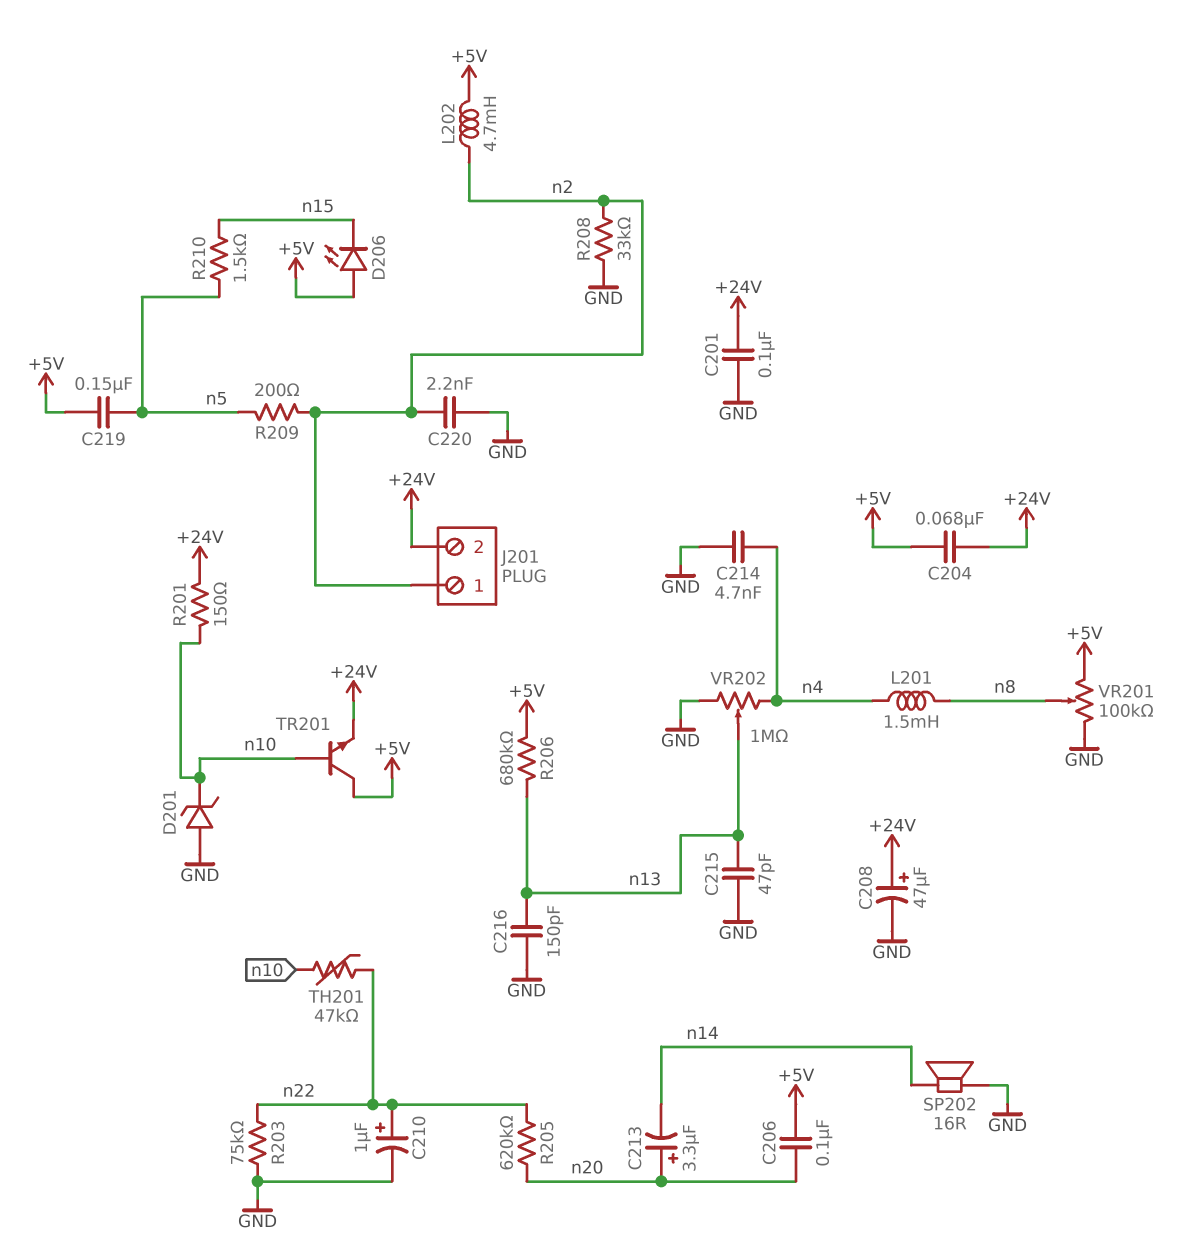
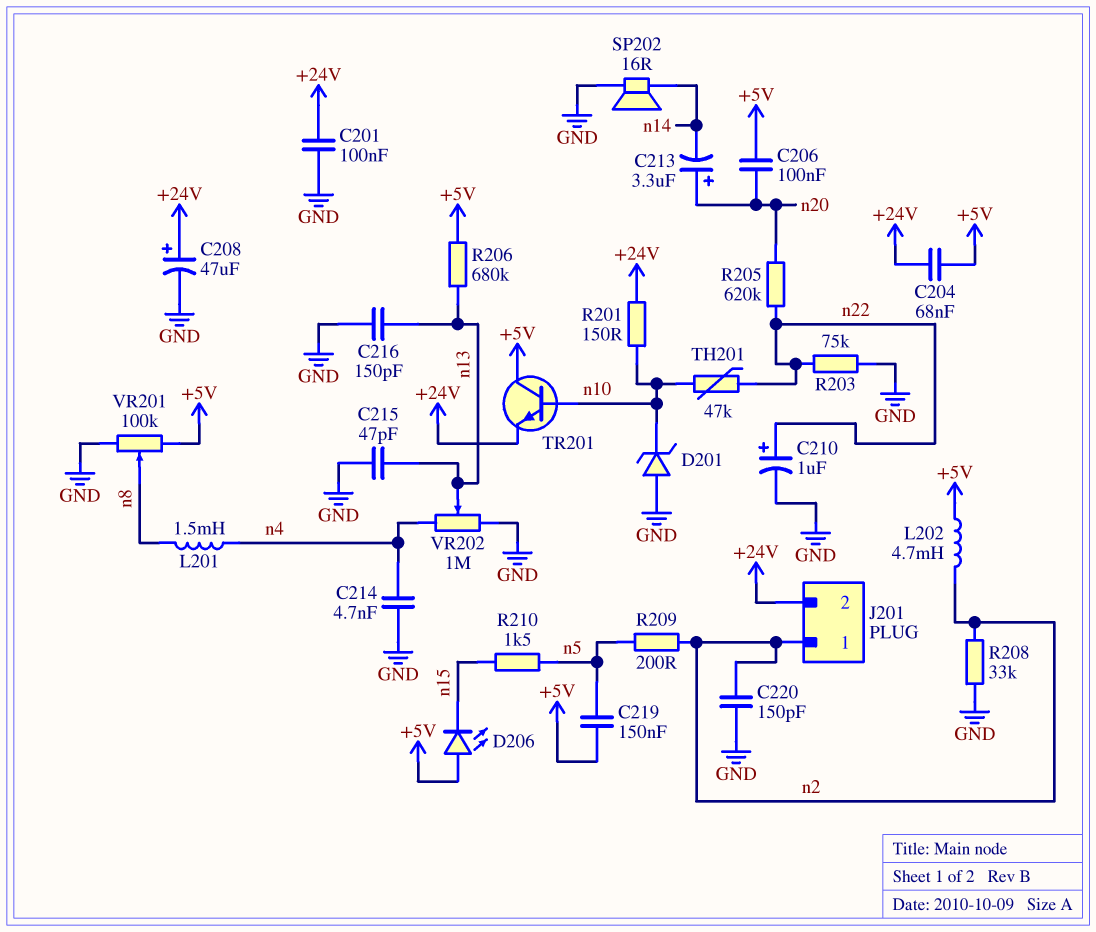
C220: 2.2nF (GND, n2) -> 150pF (GND, n2)

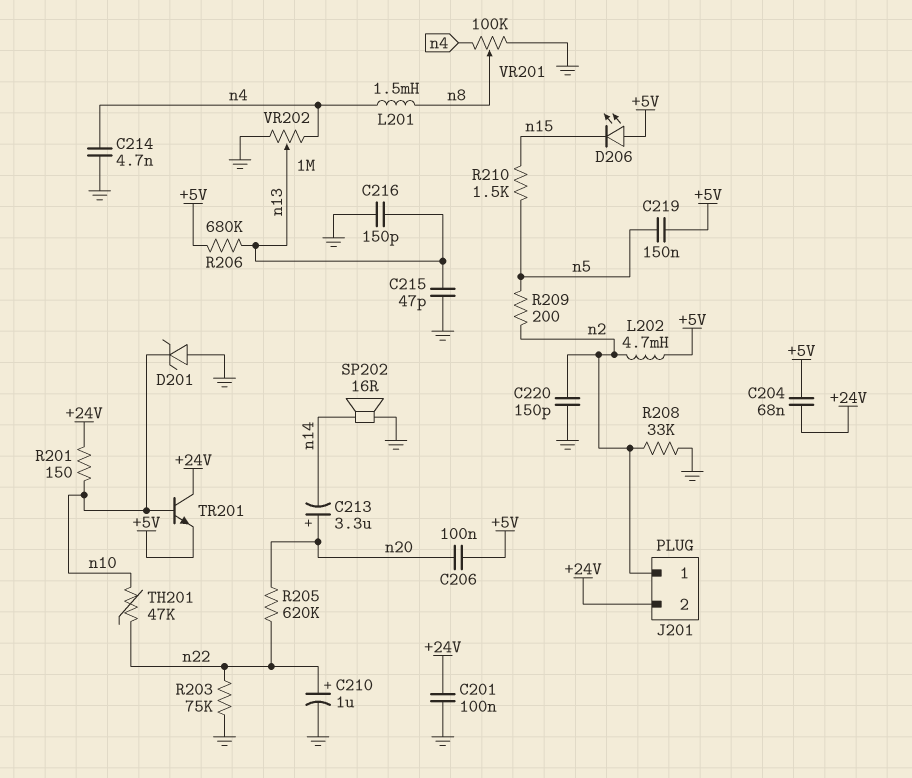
C208: 47uF (plus +24V, minus GND) -> none
TR201: NPN (B n10, C +5V, E +24V) -> NPN (B n10, C +24V, E +5V)
VR201: 100k (+5V, GND, wiper n8) -> 100k (GND, n4, wiper n8)

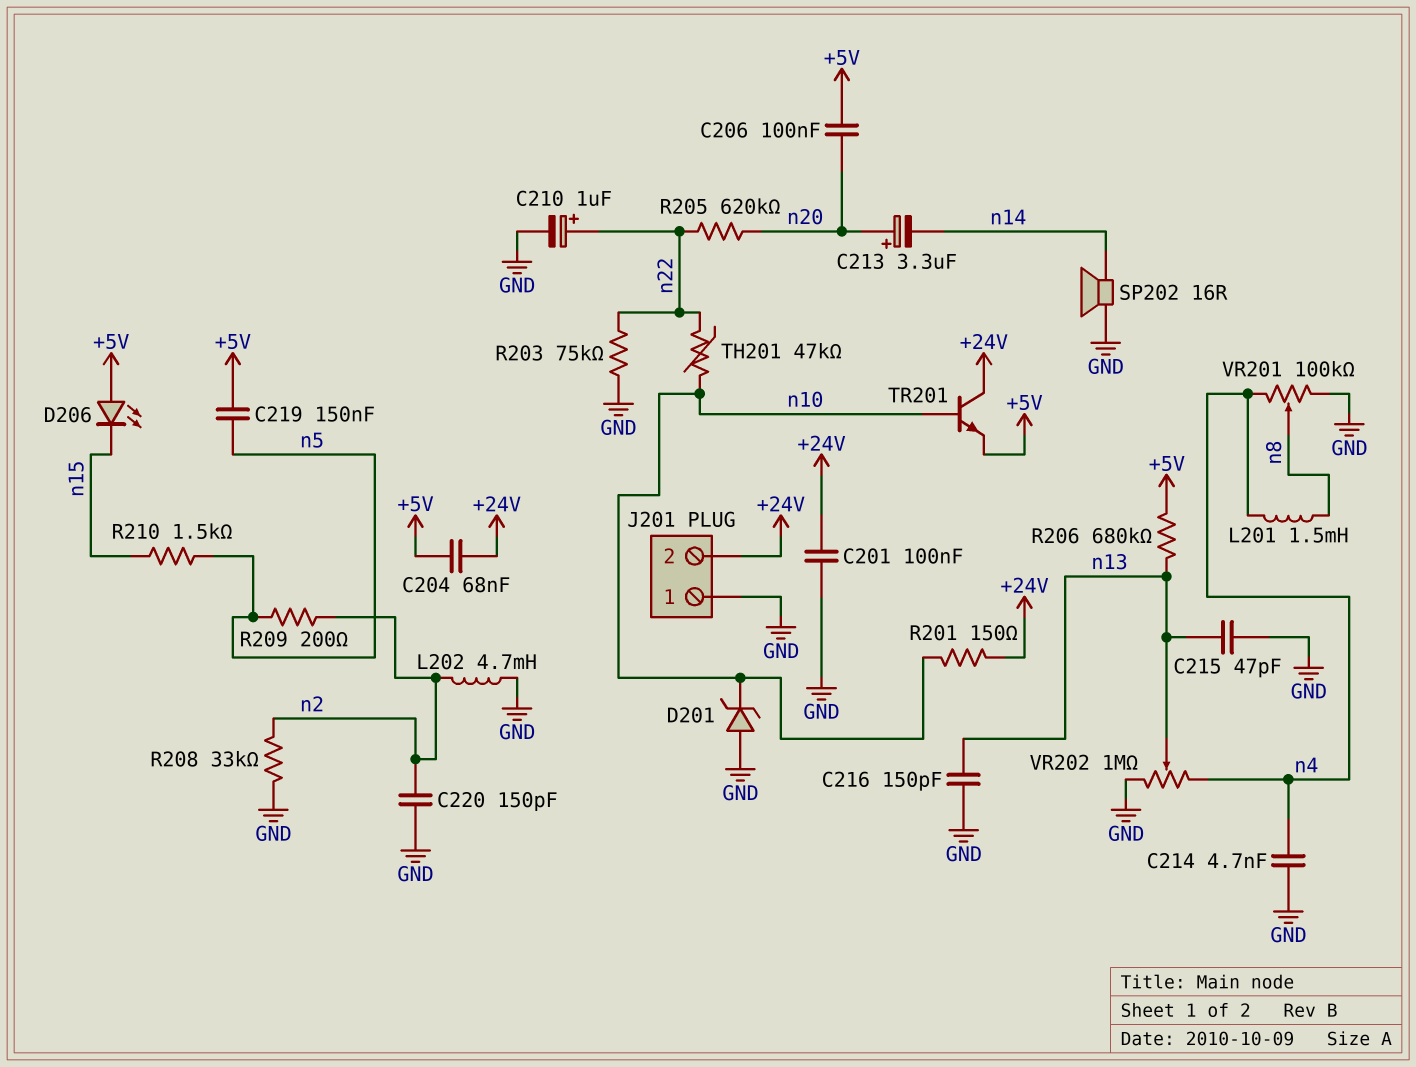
J201 pin 1: n2 -> GND
L202: 4.7mH (+5V, n2) -> 4.7mH (GND, n2)

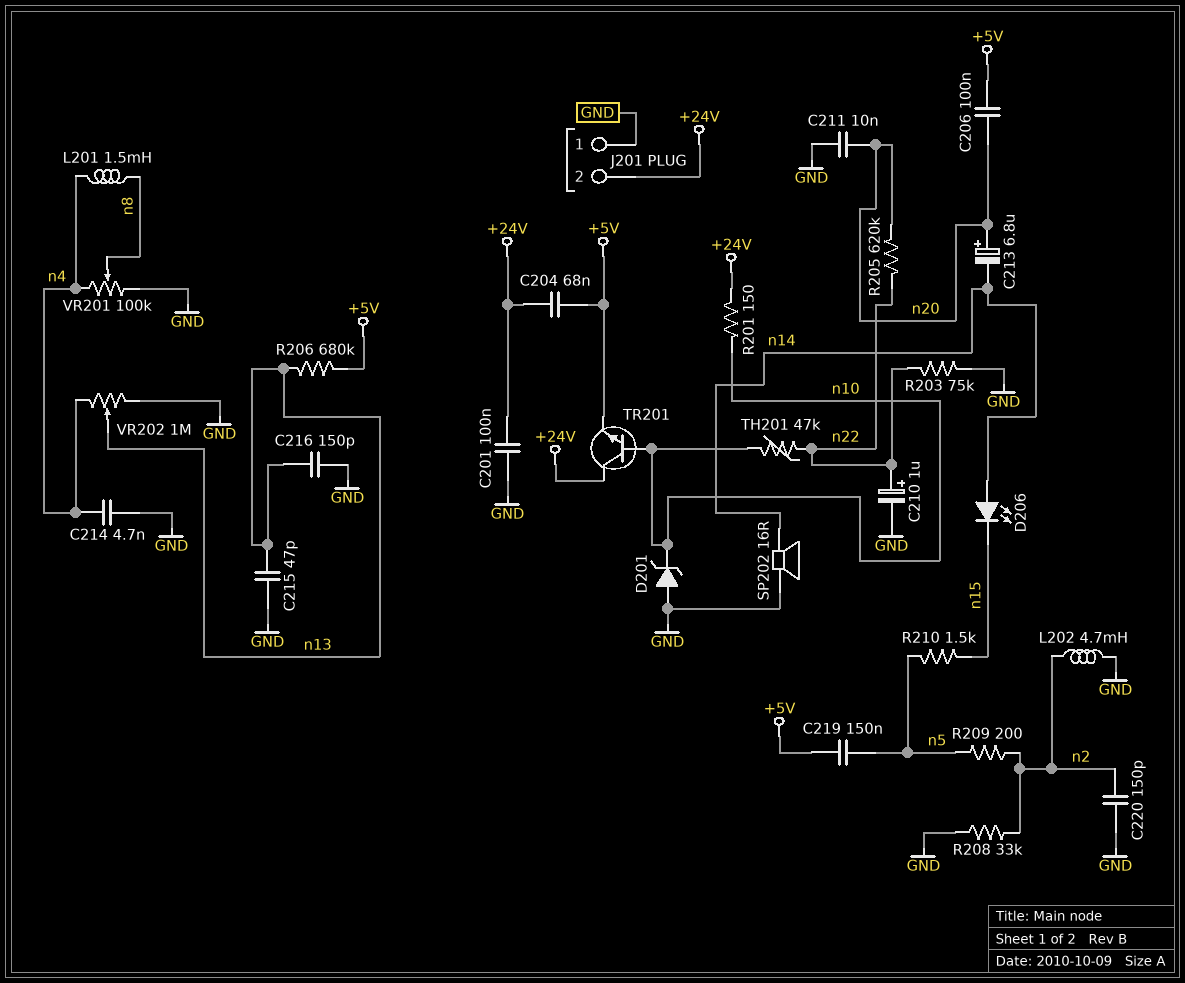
C211: none -> 10nF (GND, n20)
C213: 3.3uF (plus n20, minus n14) -> 6.8uF (plus n20, minus n14)
D206: LED (A +5V, K n15) -> LED (A n14, K n15)

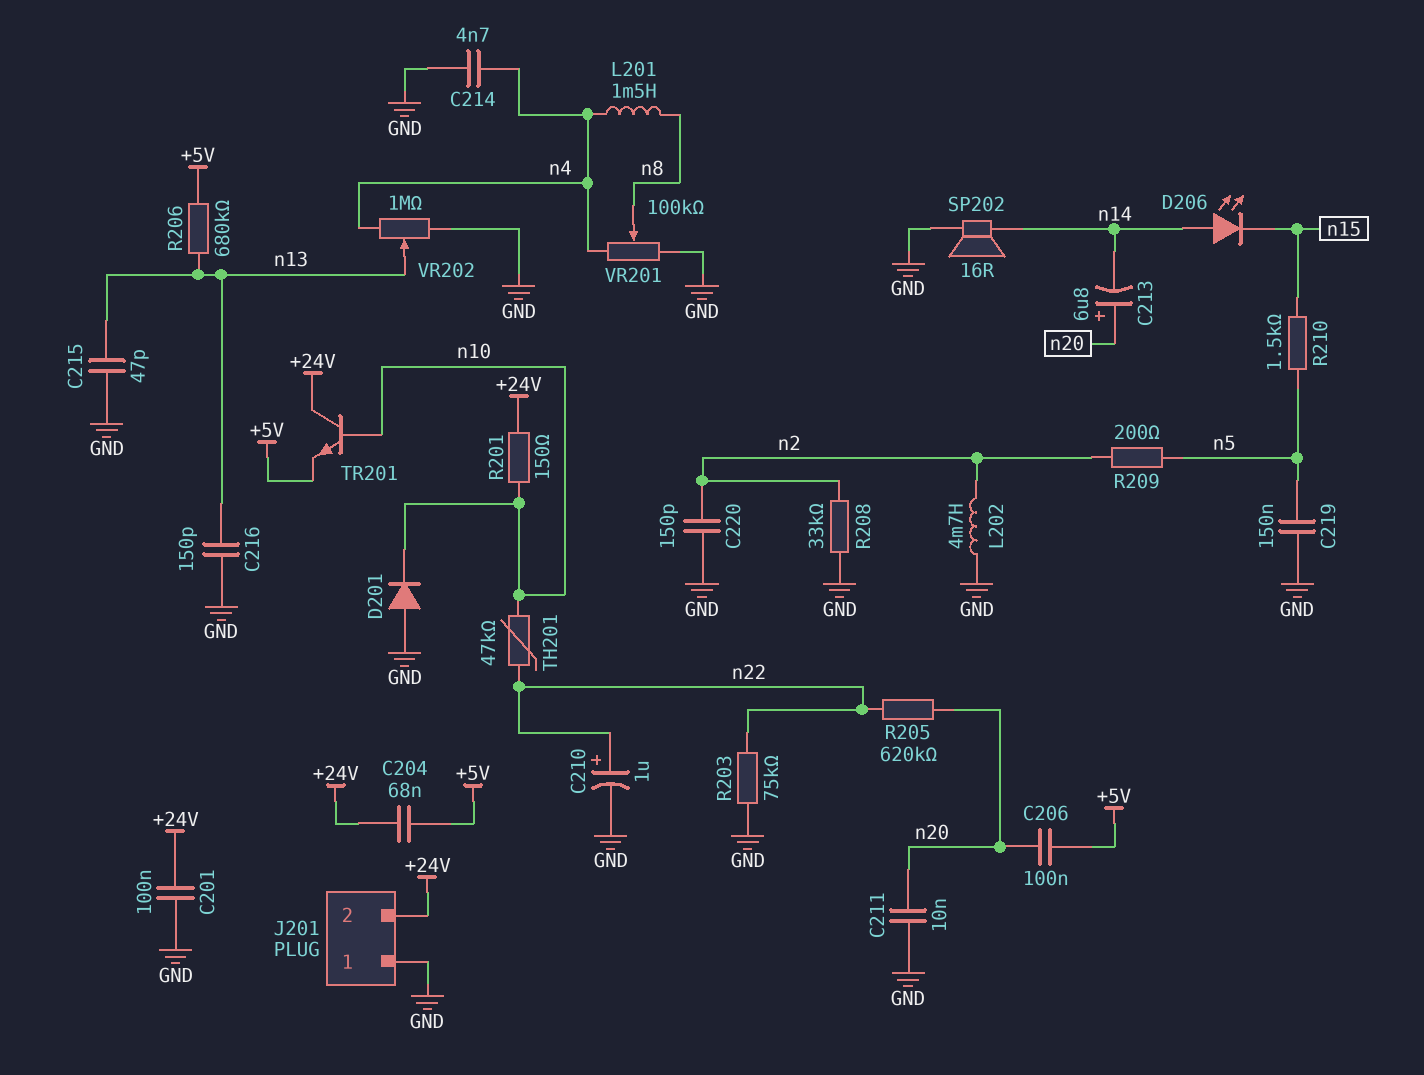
C219: 150nF (+5V, n5) -> 150nF (GND, n5)
D201: zener (A GND, K n10) -> diode (A GND, K n10)

